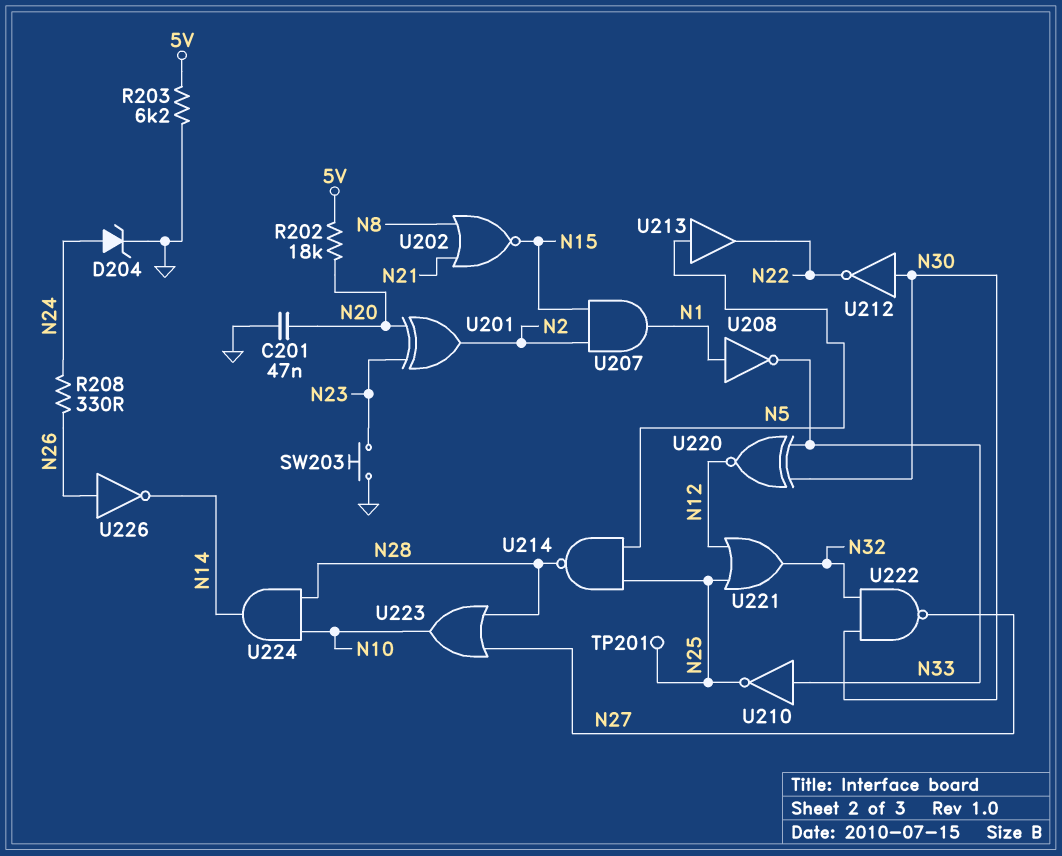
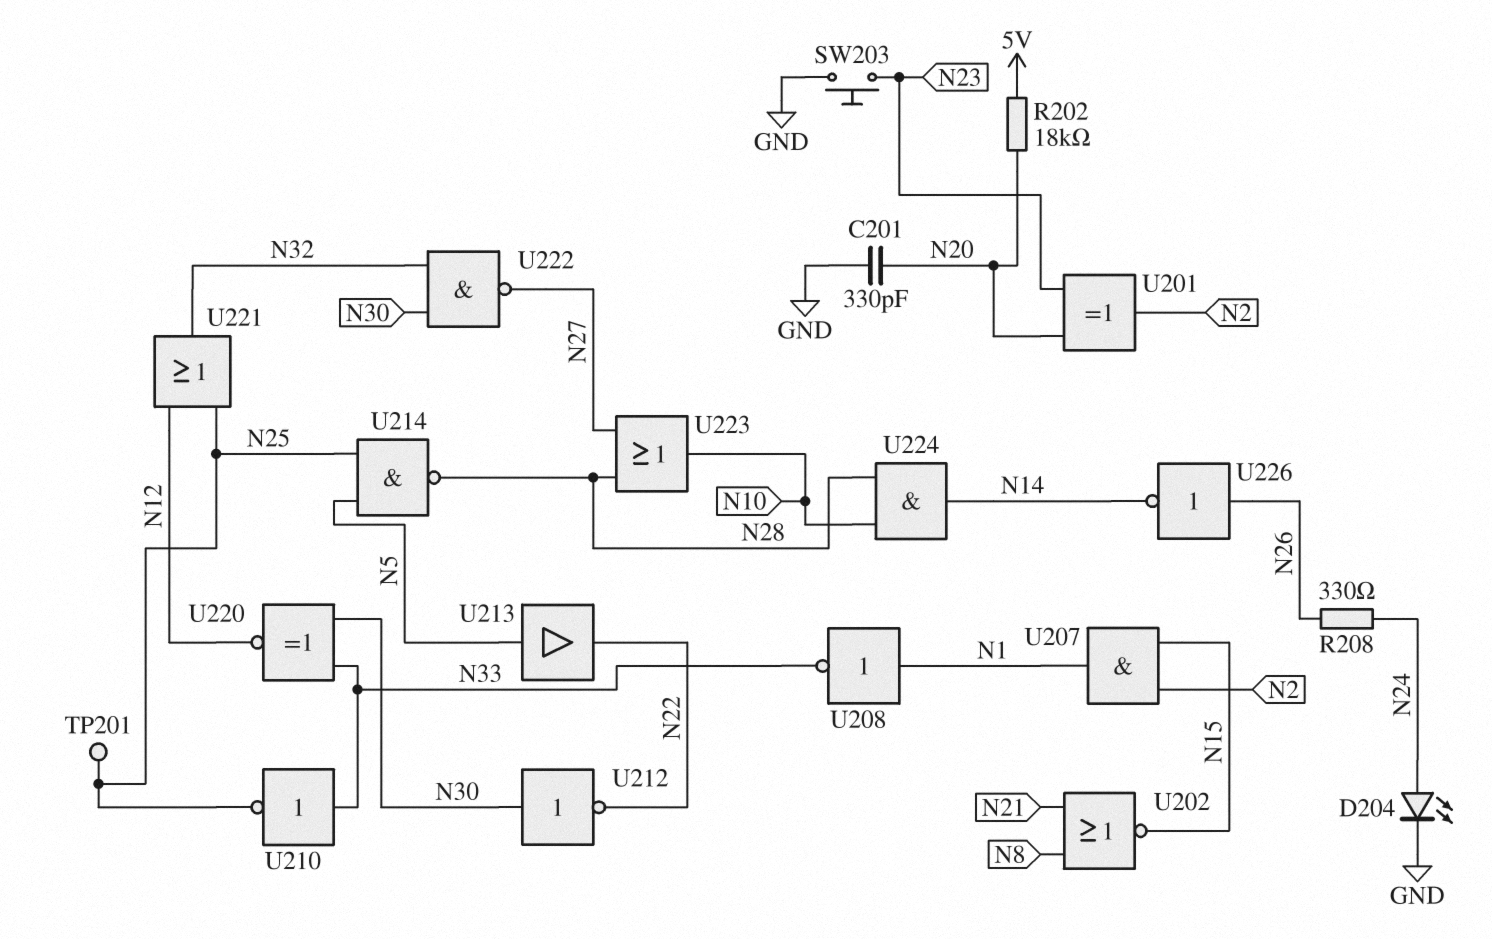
C201: 47nF (GND, N20) -> 330pF (GND, N20)
D204: zener (A N24, K GND) -> LED (A N24, K GND)
R203: 6.2k (5V, GND) -> none

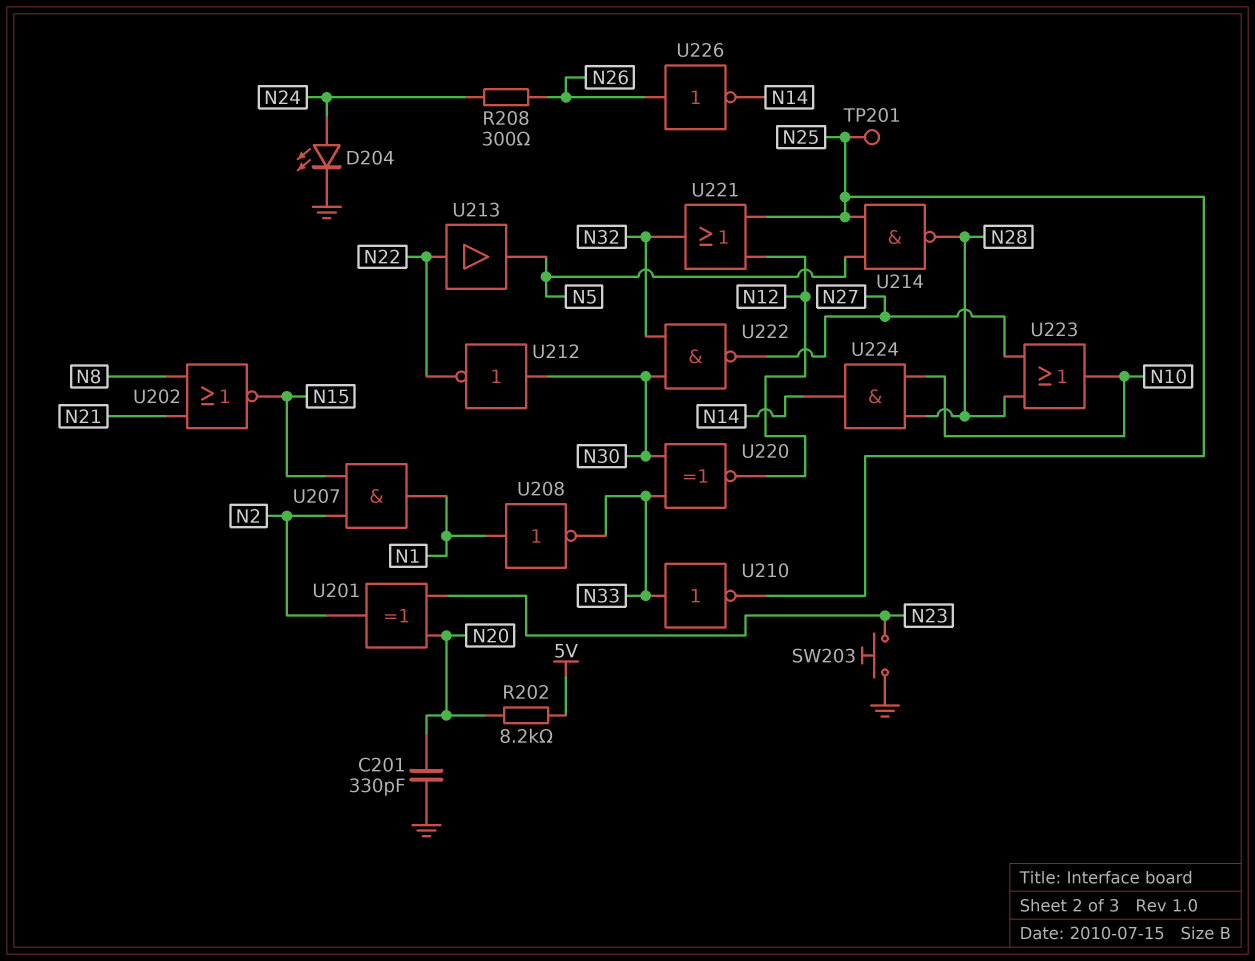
R202: 18k (5V, N20) -> 8.2k (5V, N20)
R208: 330 (N24, N26) -> 300 (N24, N26)
U213: buffer (in N5, out N22) -> buffer (in N22, out N5)

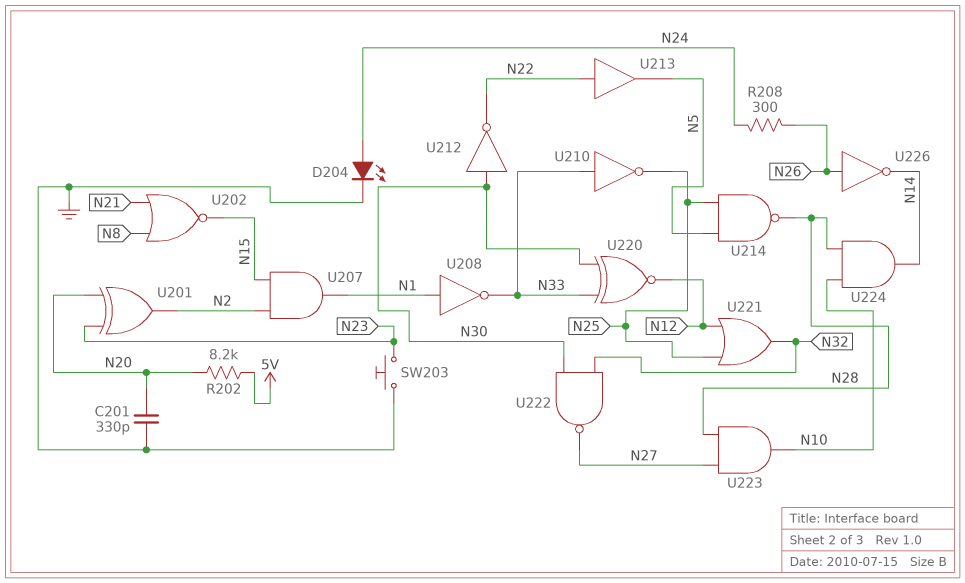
TP201: test point (N25) -> none
U223: OR (in N27, in N28, out N10) -> AND (in N27, in N28, out N10)

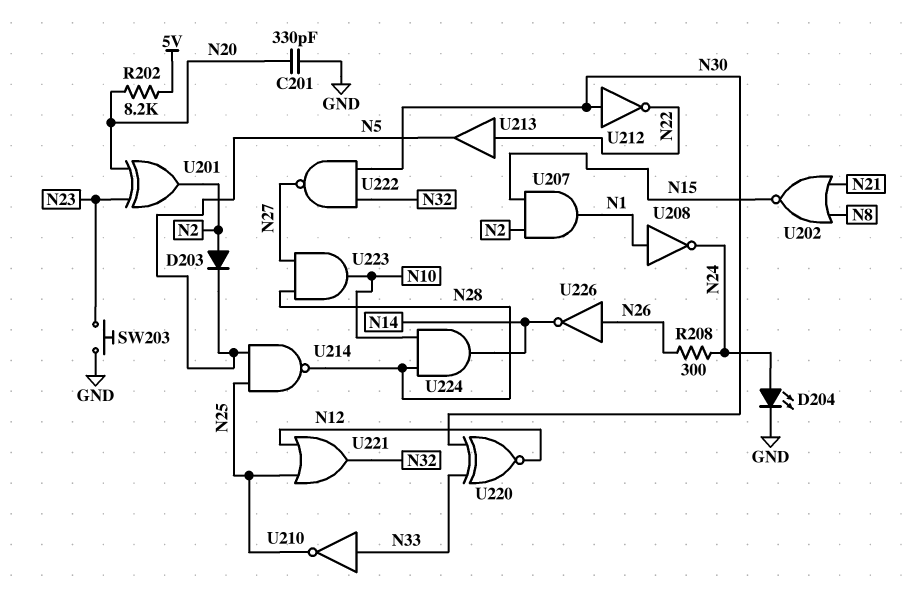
D203: none -> diode (A N2, K N5)
U208: NOT (in N1, out N33) -> NOT (in N1, out N24)

